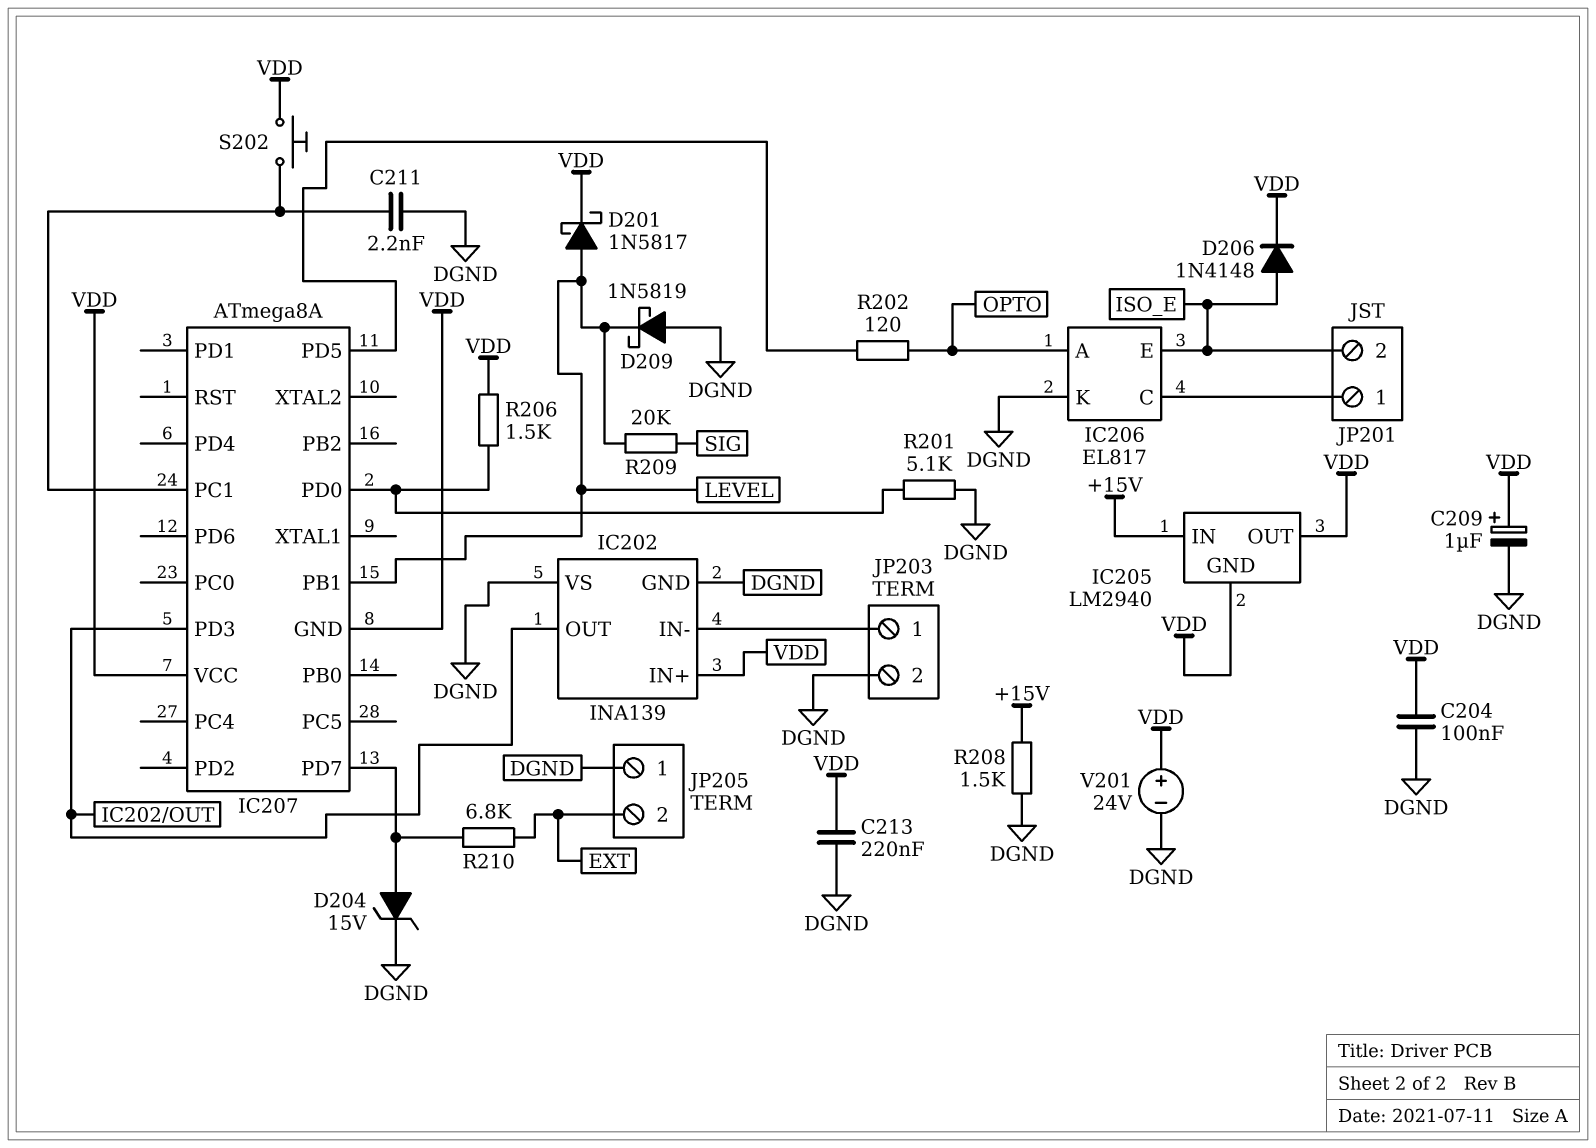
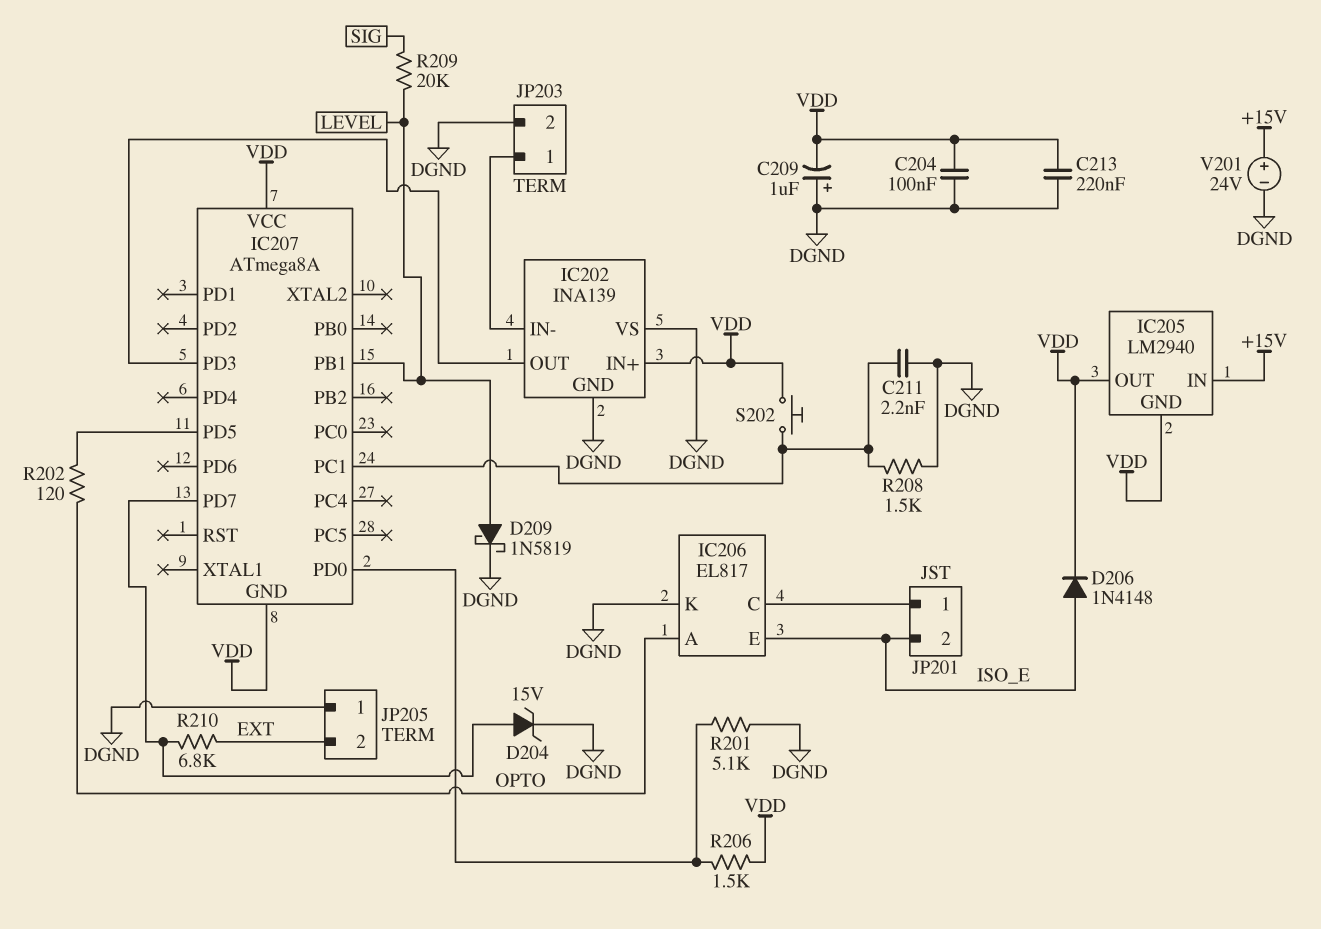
C209: 1uF (plus VDD, minus DGND) -> 1uF (plus DGND, minus VDD)
D201: schottky 1N5817 (A LEVEL, K VDD) -> none
D209: schottky 1N5819 (A DGND, K LEVEL) -> schottky 1N5819 (A LEVEL, K DGND)
R208: 1.5k (+15V, DGND) -> 1.5k (DGND, IC207/PC1)
V201: 24V (plus VDD, minus DGND) -> 24V (plus +15V, minus DGND)

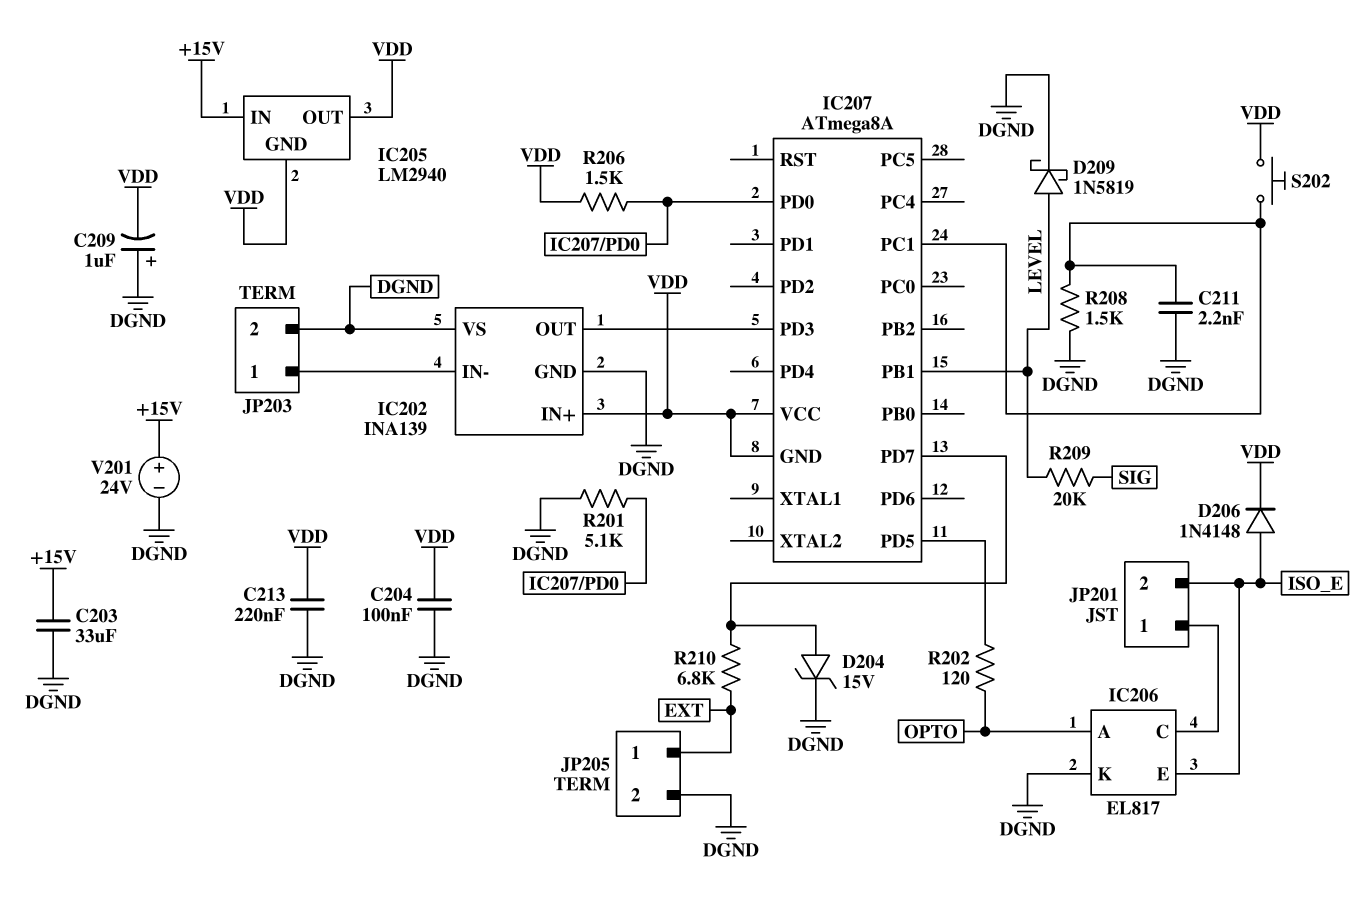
C203: none -> 33uF (+15V, DGND)
JP205 pin 1: DGND -> EXT
JP205 pin 2: EXT -> DGND

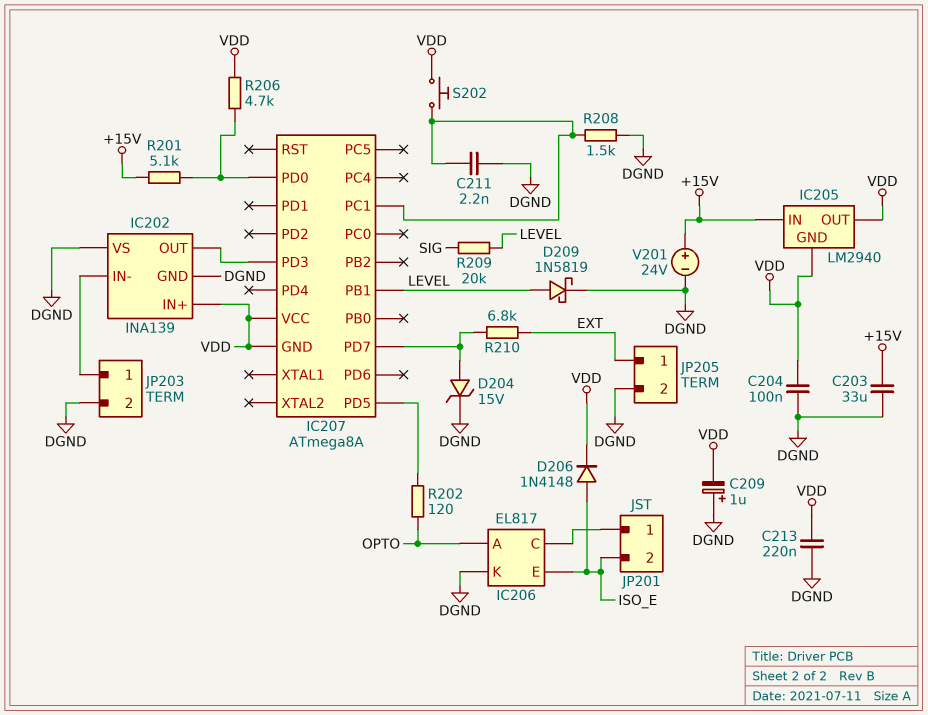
R201: 5.1k (DGND, IC207/PD0) -> 5.1k (+15V, IC207/PD0)
R206: 1.5k (IC207/PD0, VDD) -> 4.7k (IC207/PD0, VDD)

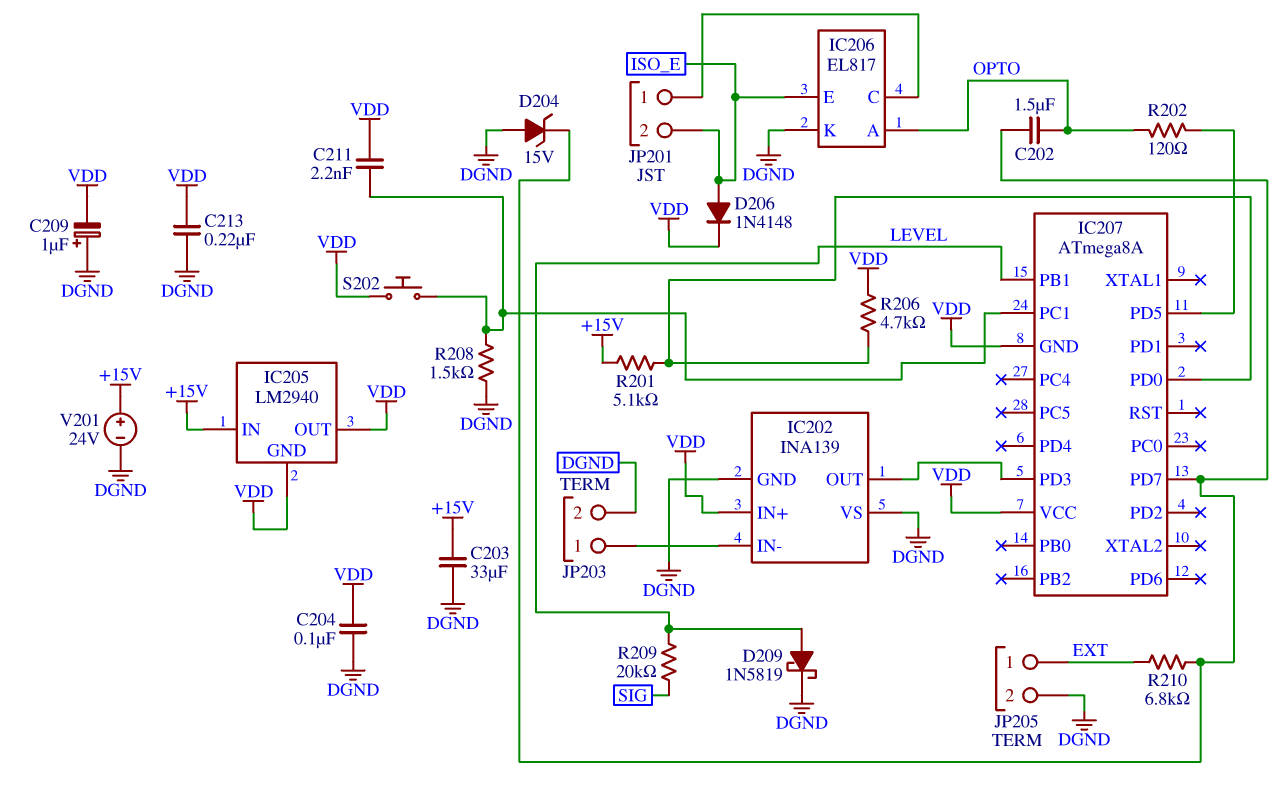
C202: none -> 1.5uF (IC207/PD7, OPTO)
C211: 2.2nF (DGND, IC207/PC1) -> 2.2nF (IC207/PC1, VDD)
D204: zener 15V (A IC207/PD7, K DGND) -> zener 15V (A DGND, K IC207/PD7)

